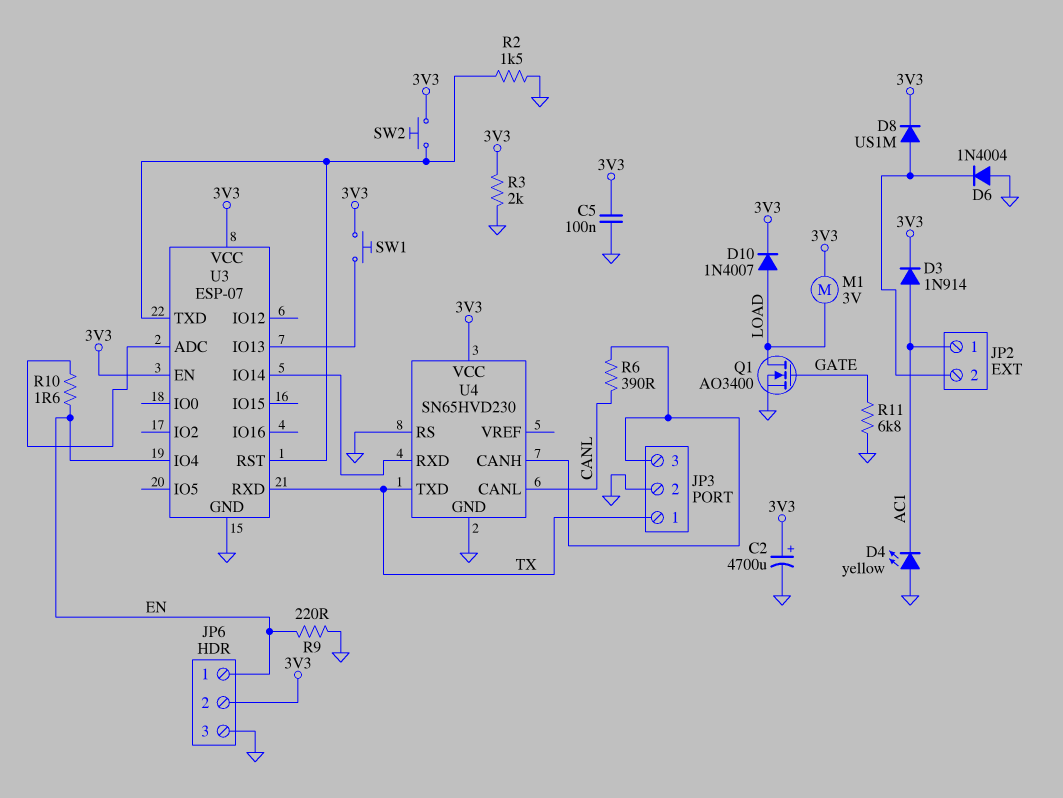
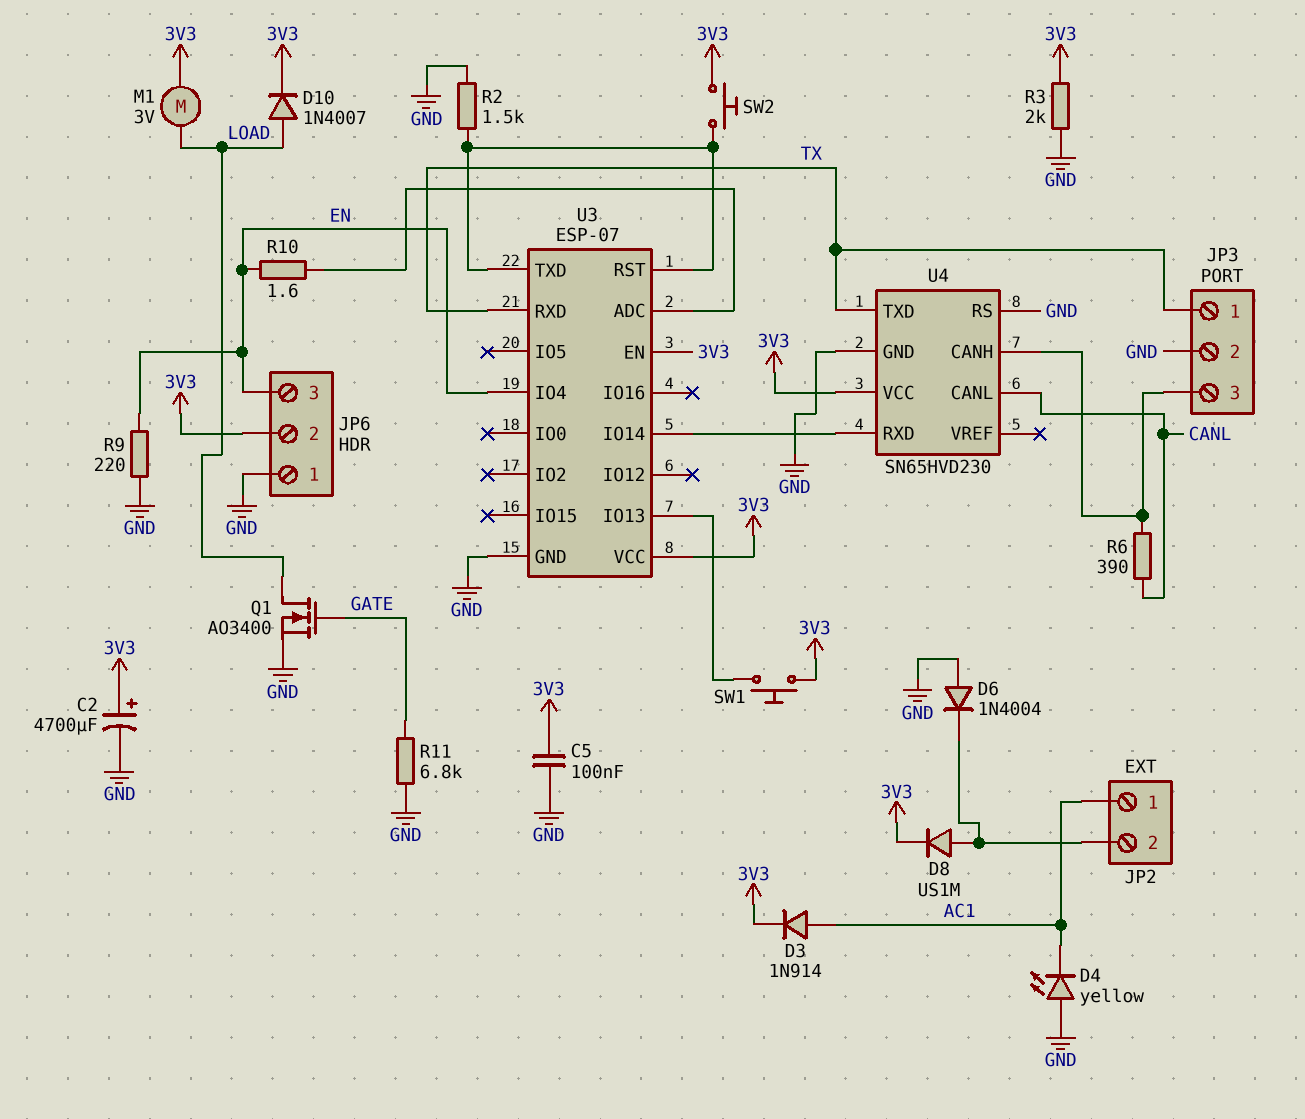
JP6 pin 1: EN -> GND
JP6 pin 3: GND -> EN

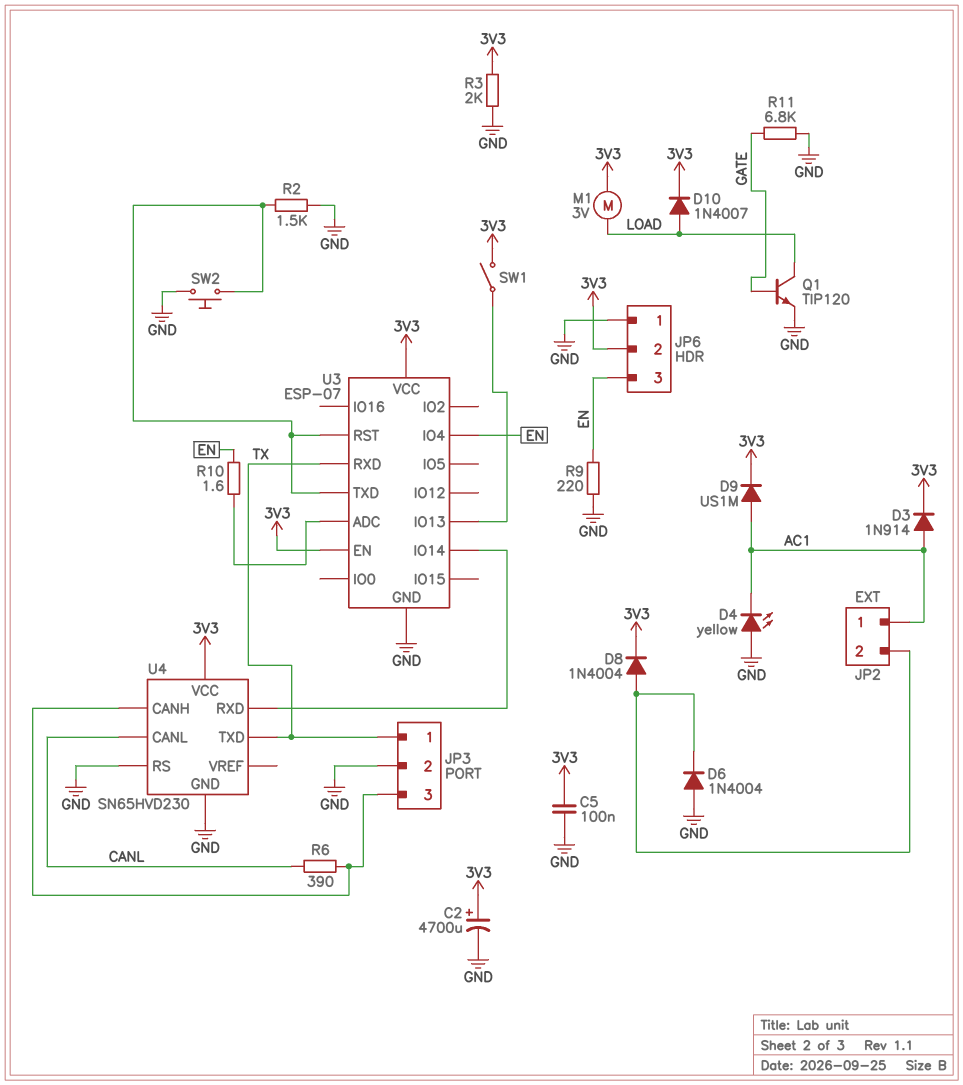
D8: diode US1M (A JP2/2, K 3V3) -> diode 1N4004 (A JP2/2, K 3V3)
D9: none -> diode US1M (A AC1, K 3V3)
Q1: NMOS AO3400 (G GATE, D LOAD, S GND) -> NPN TIP120 (B GATE, C LOAD, E GND)
SW1: button (3V3, U3/IO13) -> switch (3V3, U3/IO13)
SW2: button (3V3, U3/RST) -> button (GND, U3/RST)

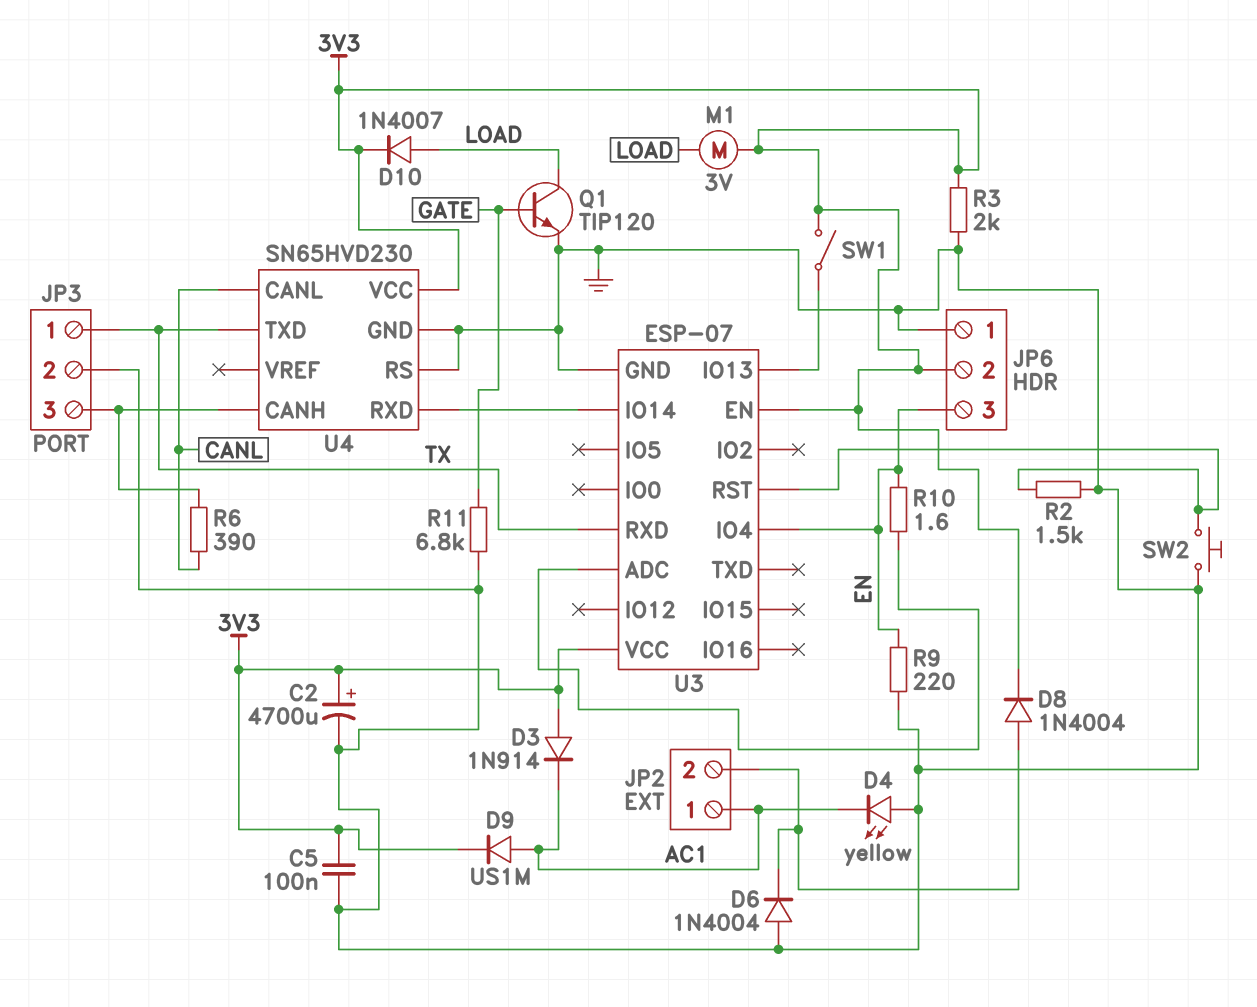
D3: diode 1N914 (A AC1, K 3V3) -> diode 1N914 (A 3V3, K AC1)
U3 pin TXD: U3/RST -> none

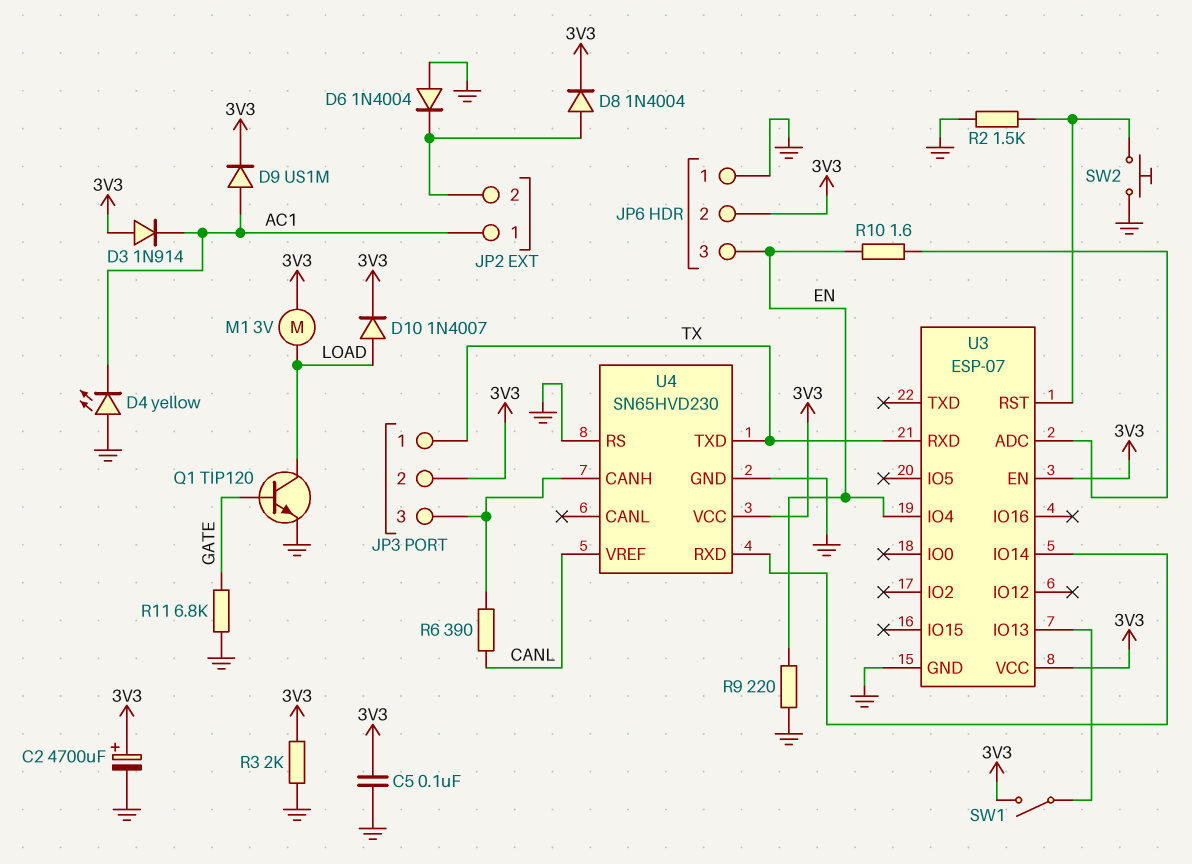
JP3 pin 2: GND -> 3V3
U4 pin CANL: CANL -> none
U4 pin VREF: none -> CANL

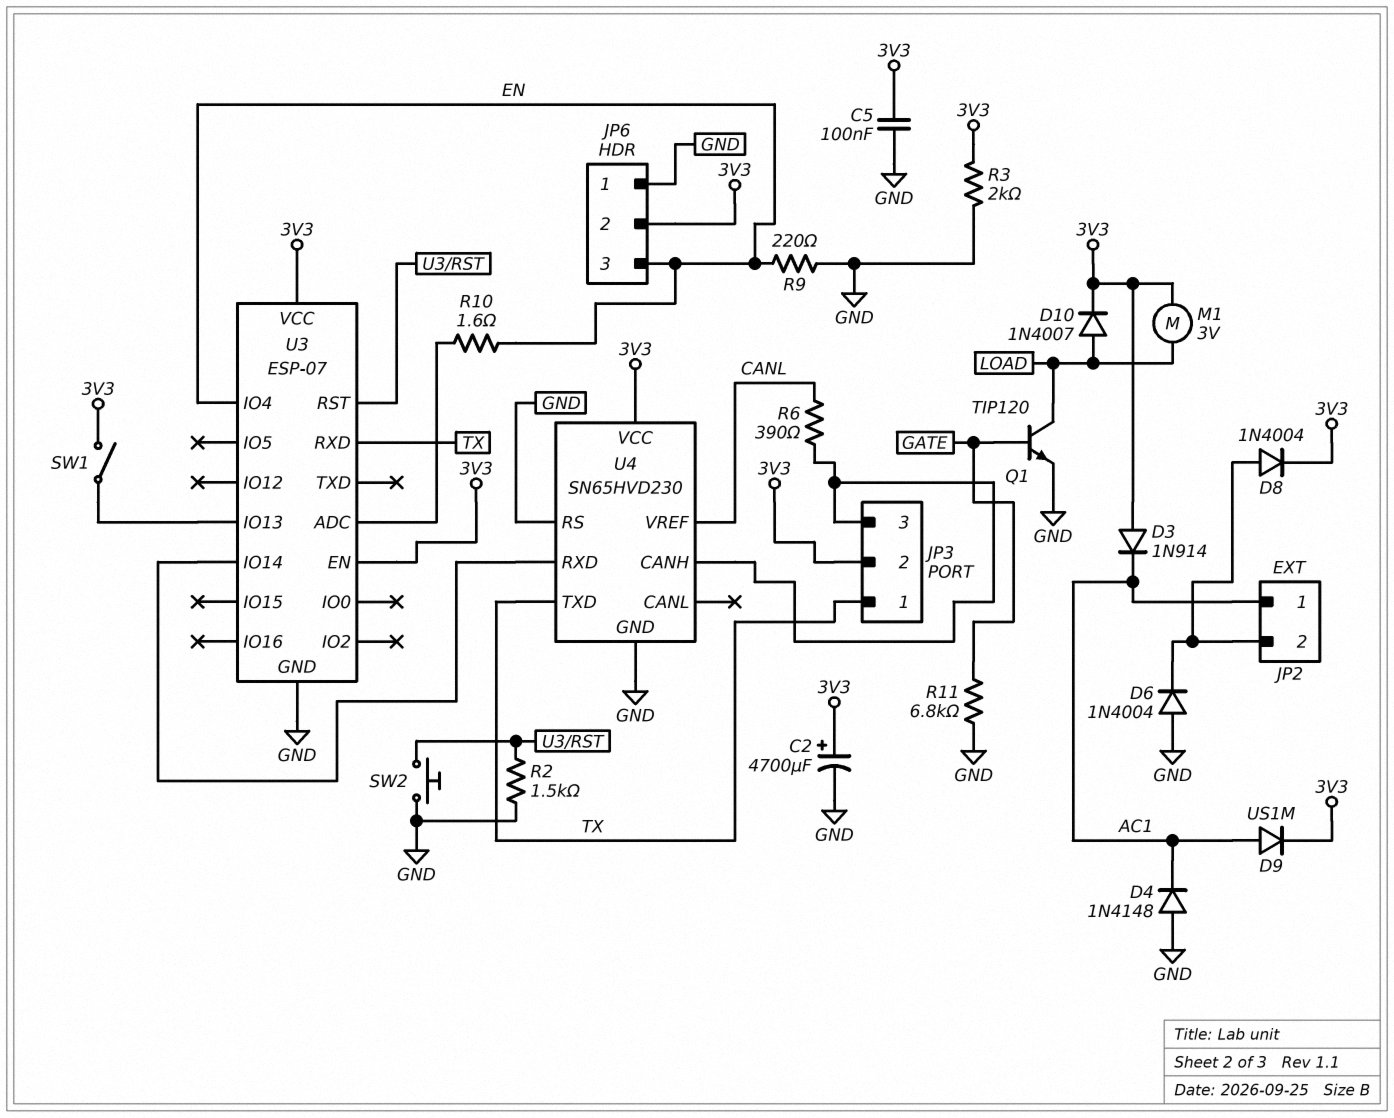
D4: LED yellow (A GND, K AC1) -> diode 1N4148 (A GND, K AC1)

